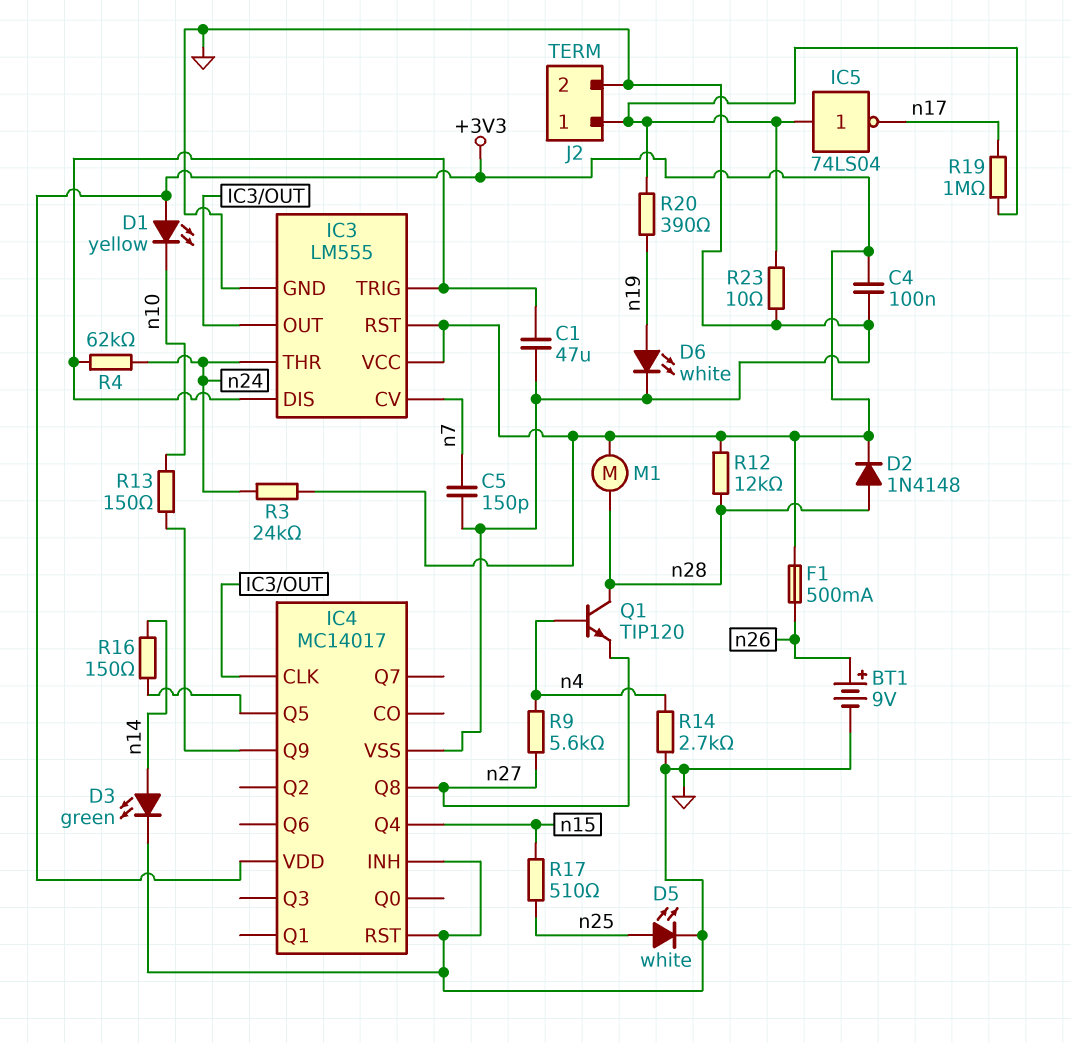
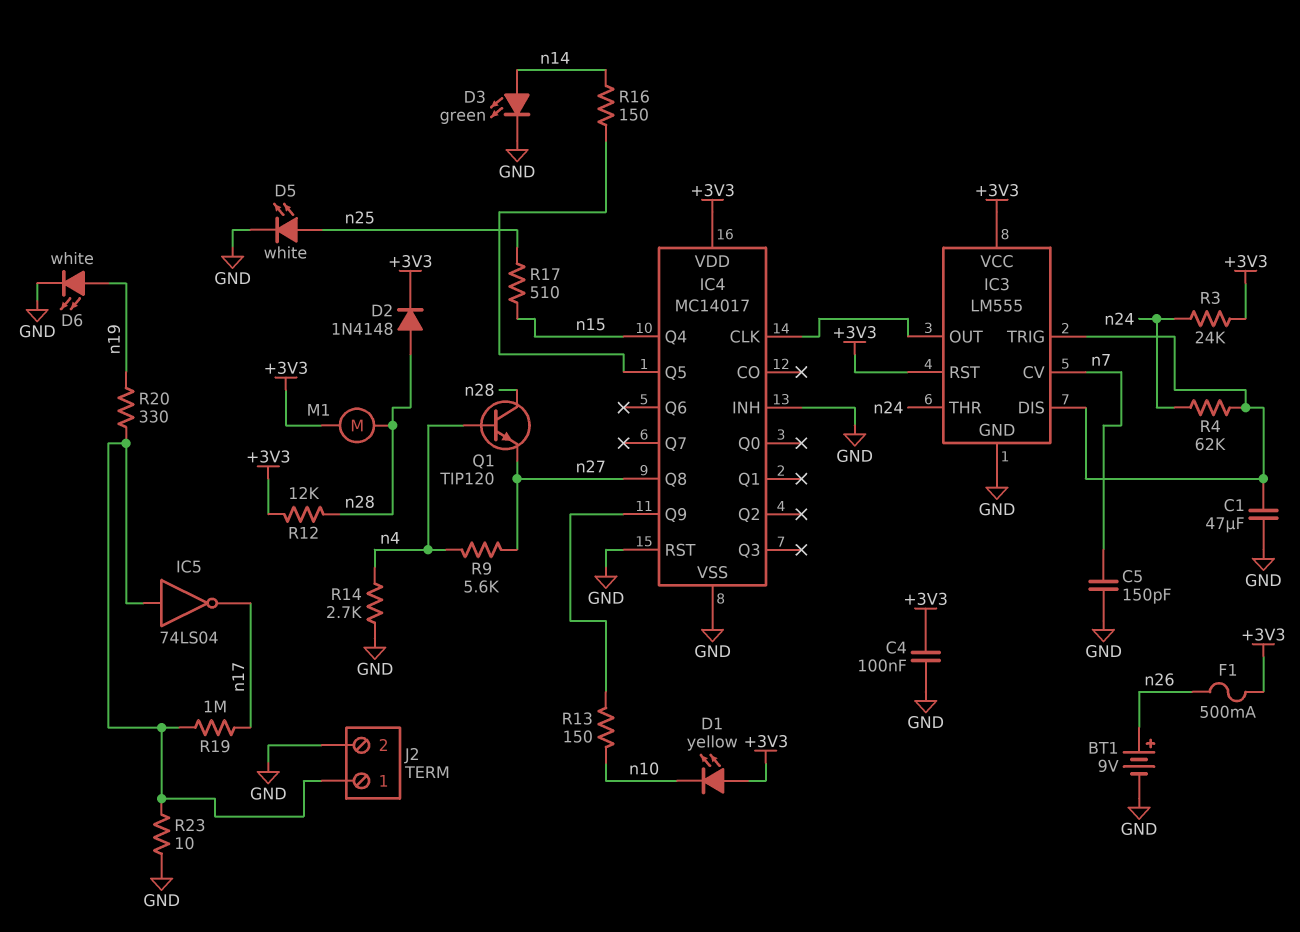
R20: 390 (J2/1, n19) -> 330 (J2/1, n19)

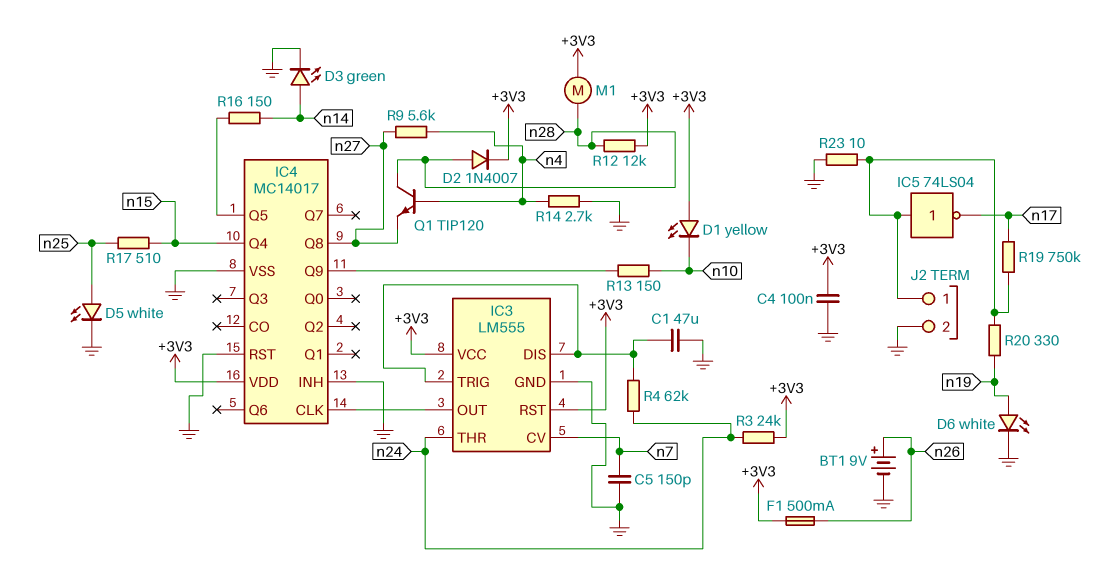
D2: diode 1N4148 (A n28, K +3V3) -> diode 1N4007 (A n28, K +3V3)
R19: 1M (J2/1, n17) -> 750k (J2/1, n17)

